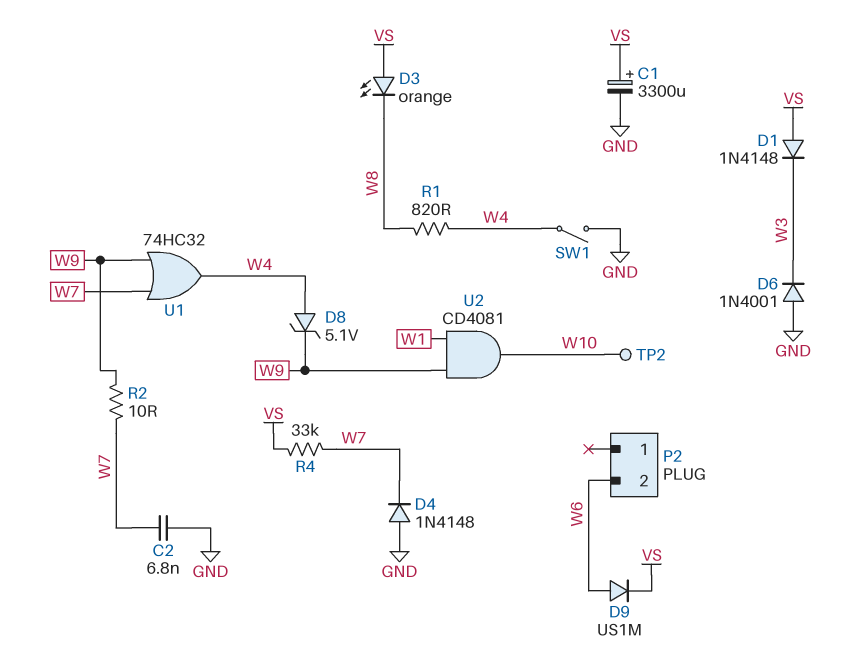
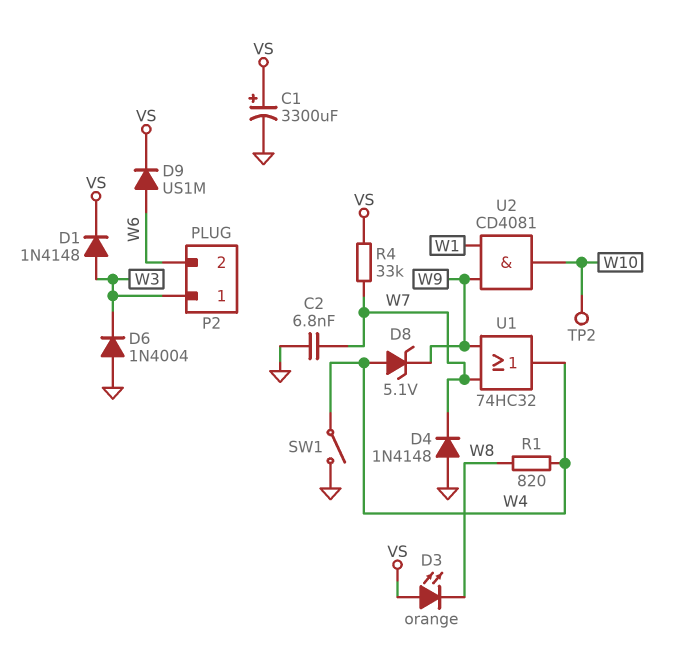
D1: diode 1N4148 (A VS, K W3) -> diode 1N4148 (A W3, K VS)
D6: diode 1N4001 (A GND, K W3) -> diode 1N4004 (A GND, K W3)
P2 pin 1: none -> W3
R2: 10 (W7, W9) -> none

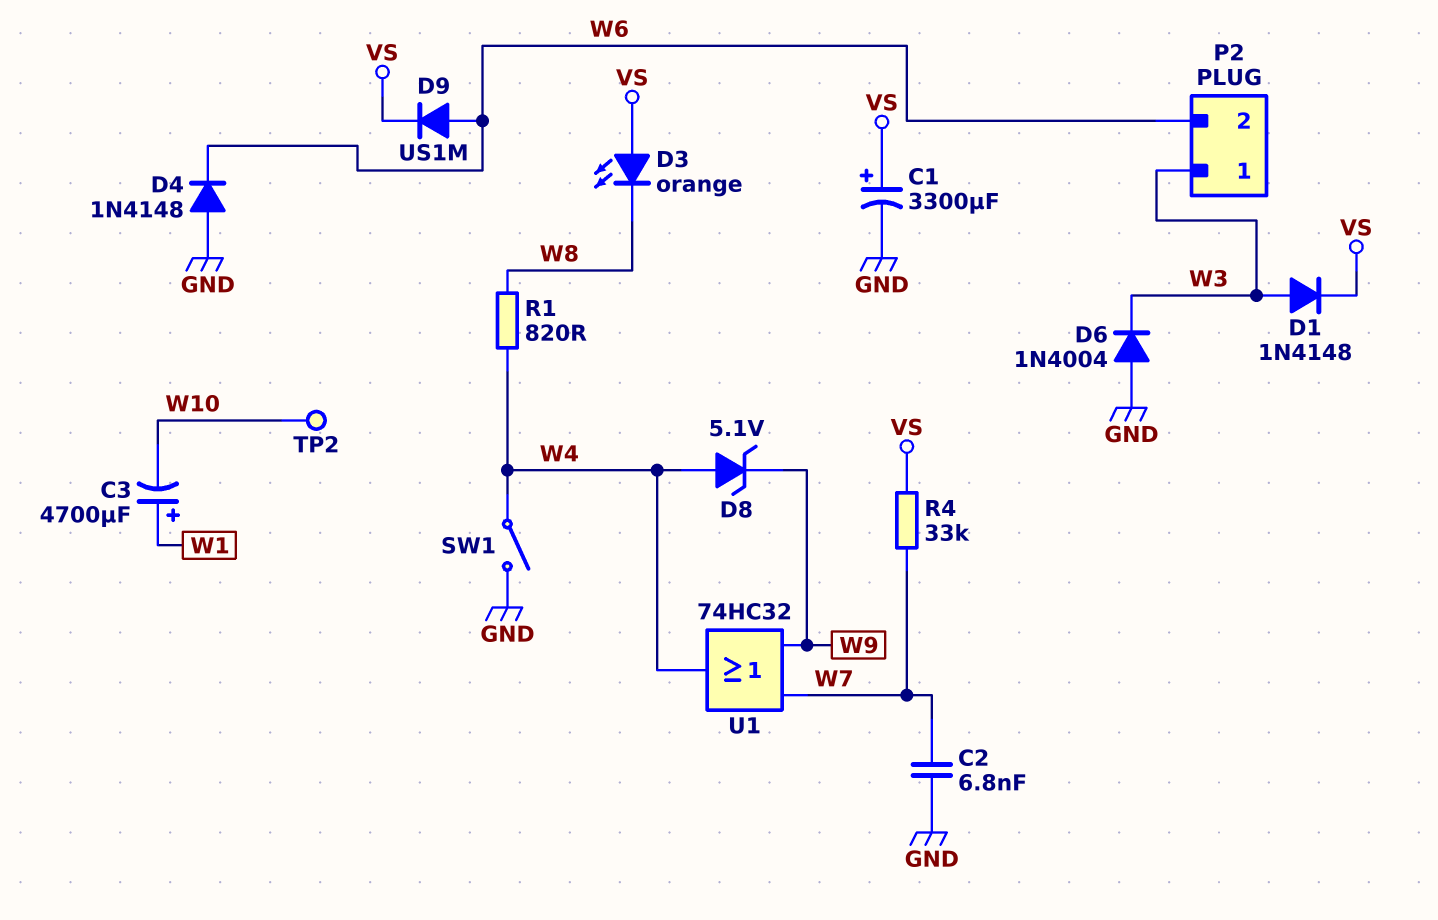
C3: none -> 4700uF (plus W1, minus W10)
D4: diode 1N4148 (A GND, K W7) -> diode 1N4148 (A GND, K W6)
U2: AND CD4081 (in W1, in W9, out W10) -> none

